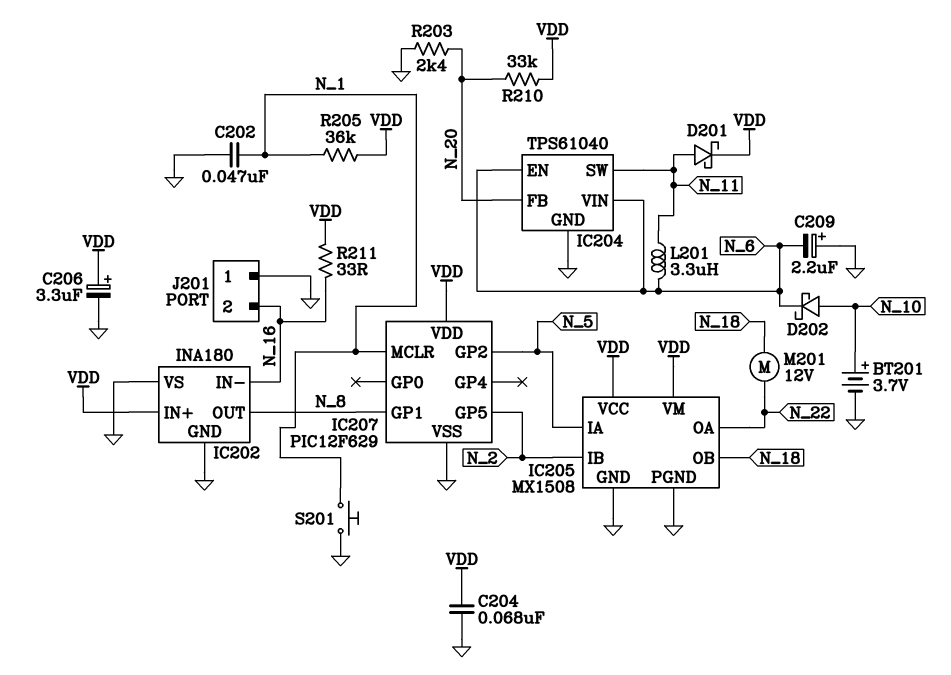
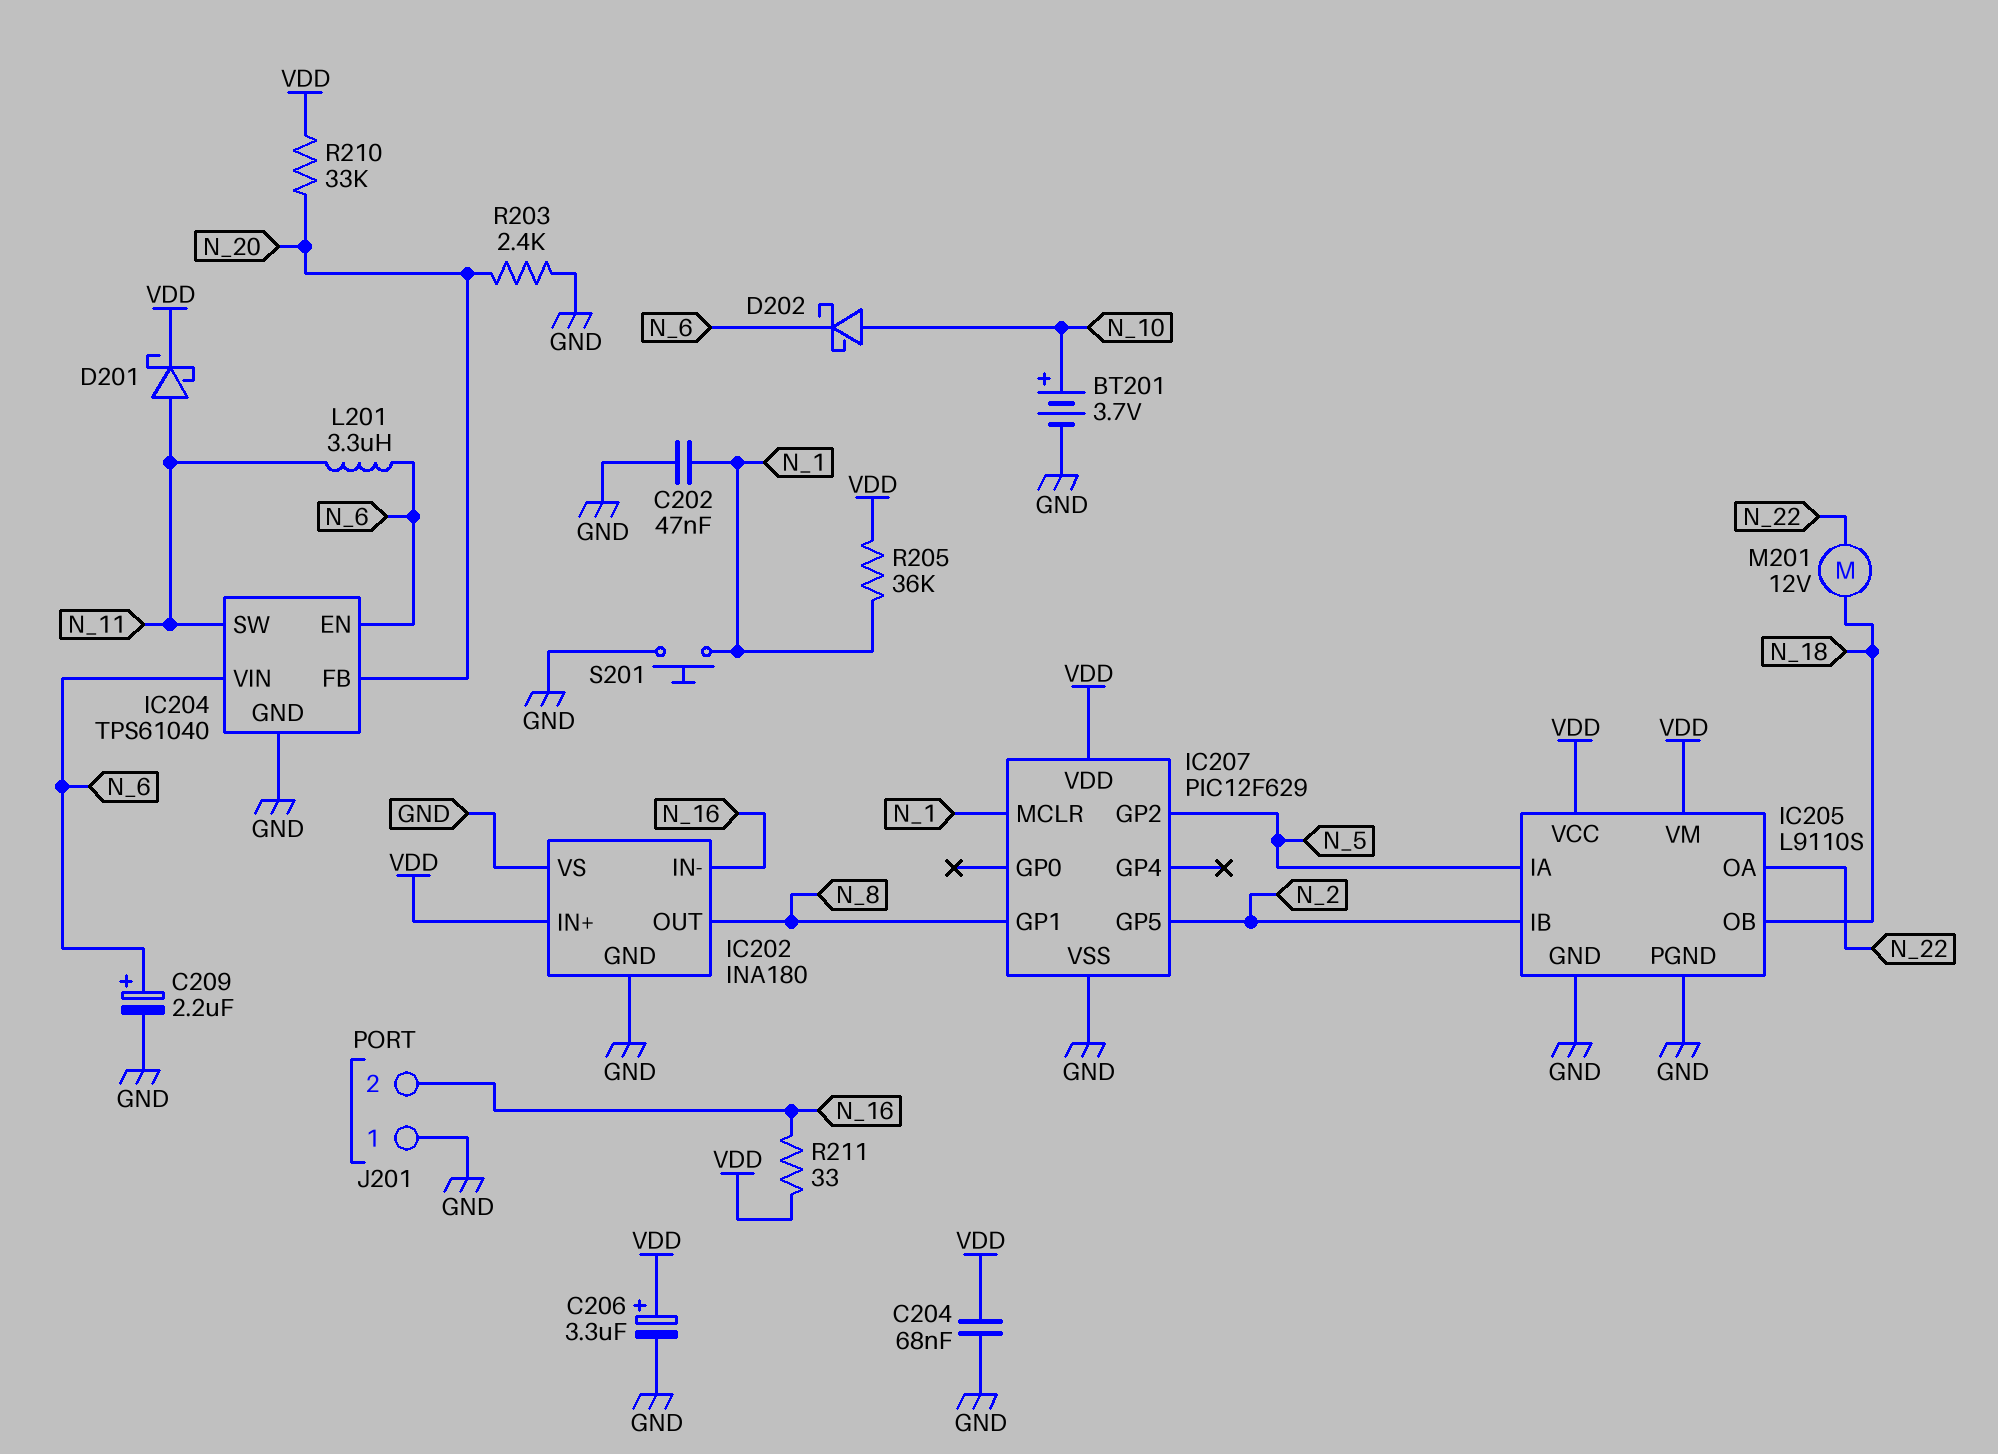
C209: 2.2uF (plus GND, minus N_6) -> 2.2uF (plus N_6, minus GND)
IC205: MX1508 -> L9110S

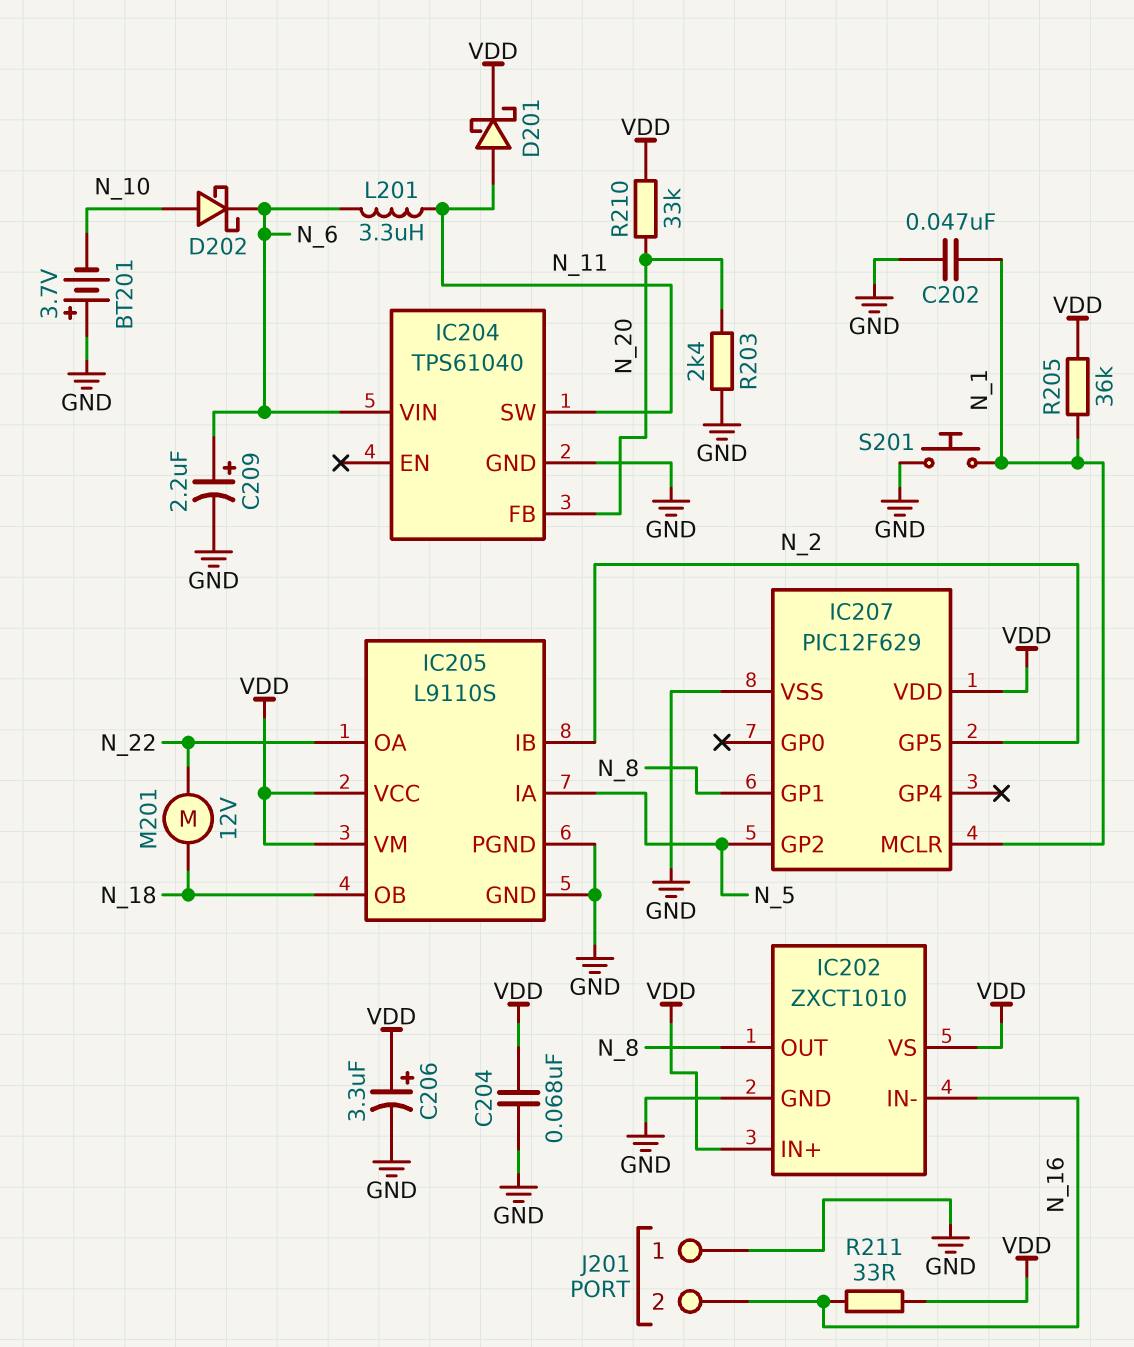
BT201: 3.7V (plus N_10, minus GND) -> 3.7V (plus GND, minus N_10)
IC202: INA180 -> ZXCT1010
IC202 pin VS: GND -> VDD
IC204 pin EN: N_6 -> none

